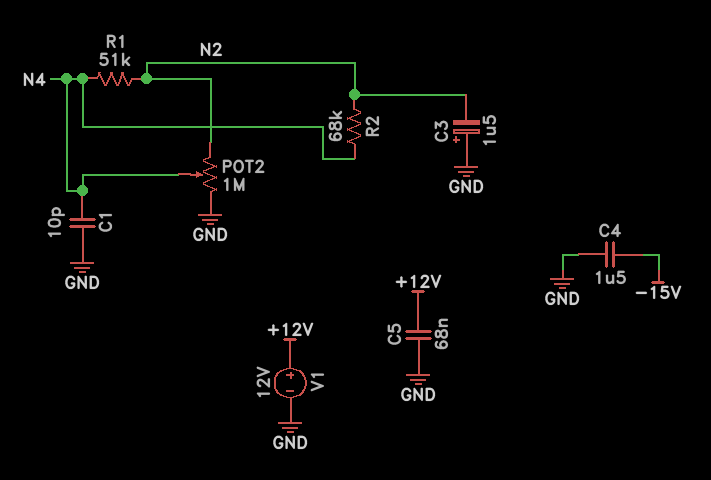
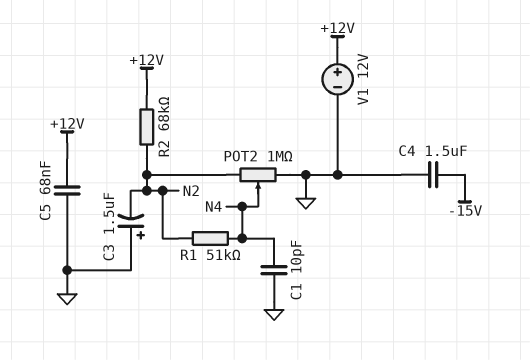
R2: 68k (N2, N4) -> 68k (+12V, N2)

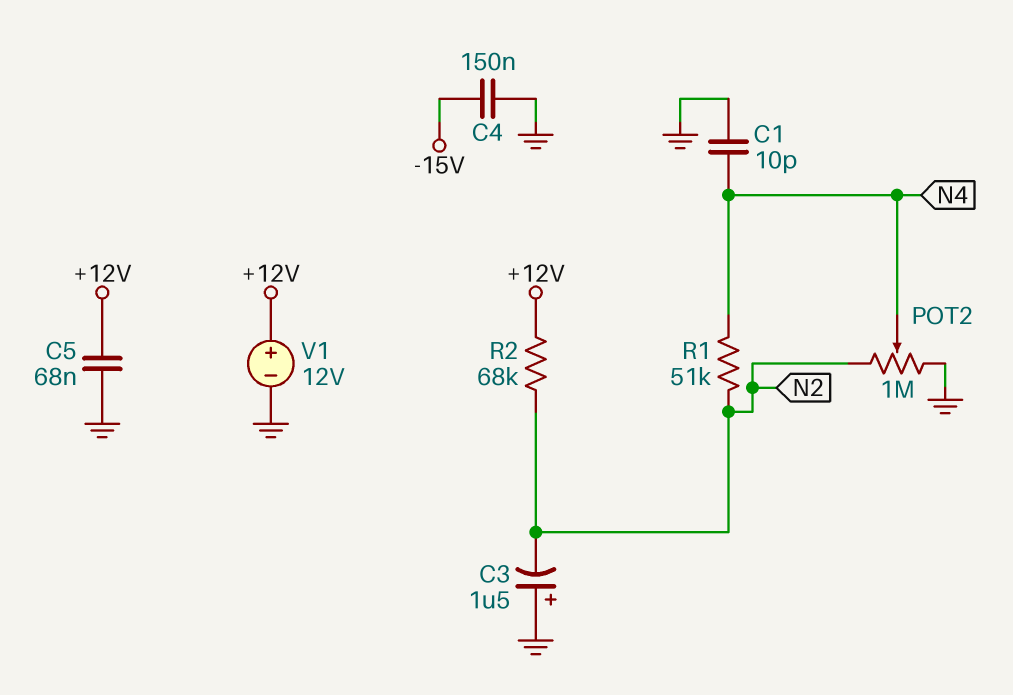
C4: 1.5uF (-15V, GND) -> 150nF (-15V, GND)

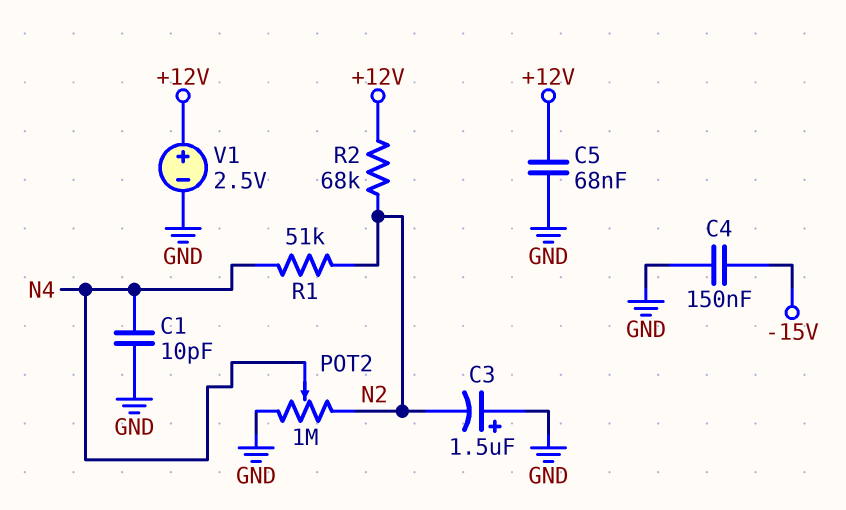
V1: 12V (plus +12V, minus GND) -> 2.5V (plus +12V, minus GND)

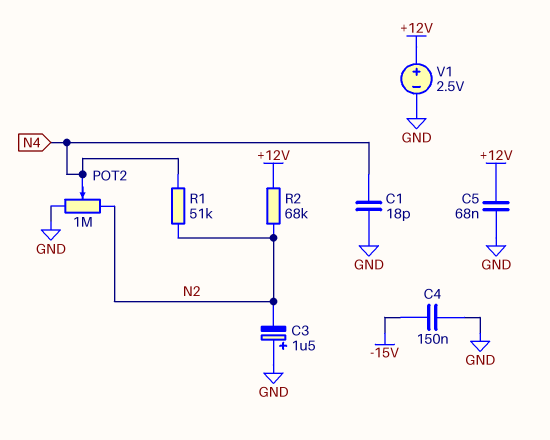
C1: 10pF (GND, N4) -> 18pF (GND, N4)

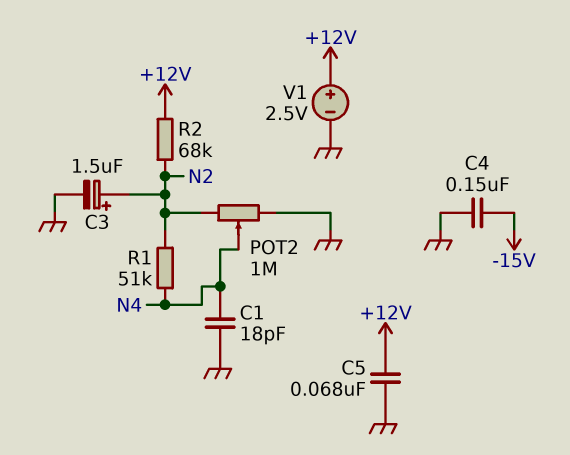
C3: 1.5uF (plus GND, minus N2) -> 1.5uF (plus N2, minus GND)

